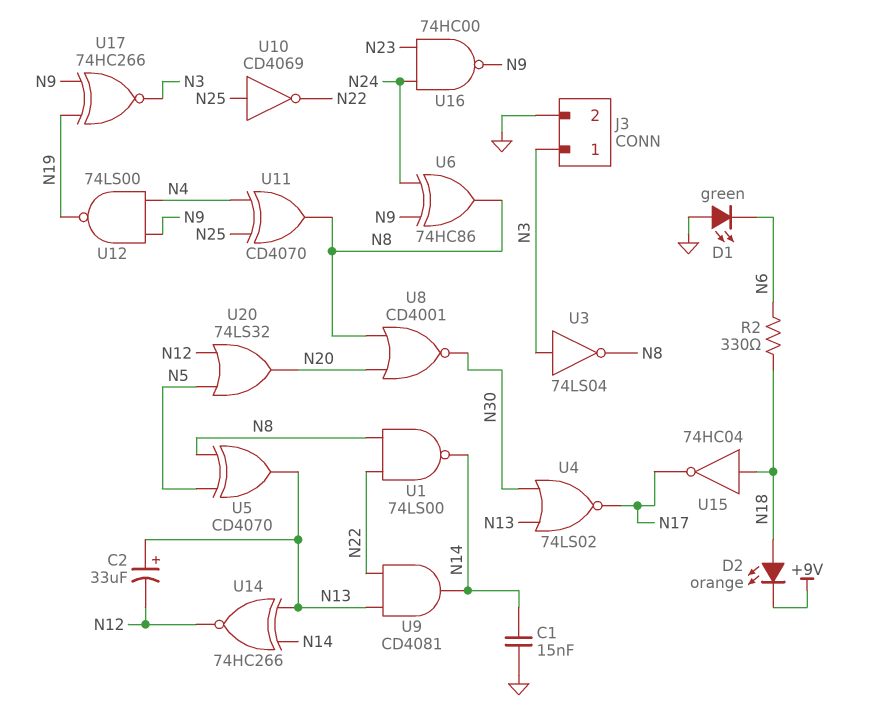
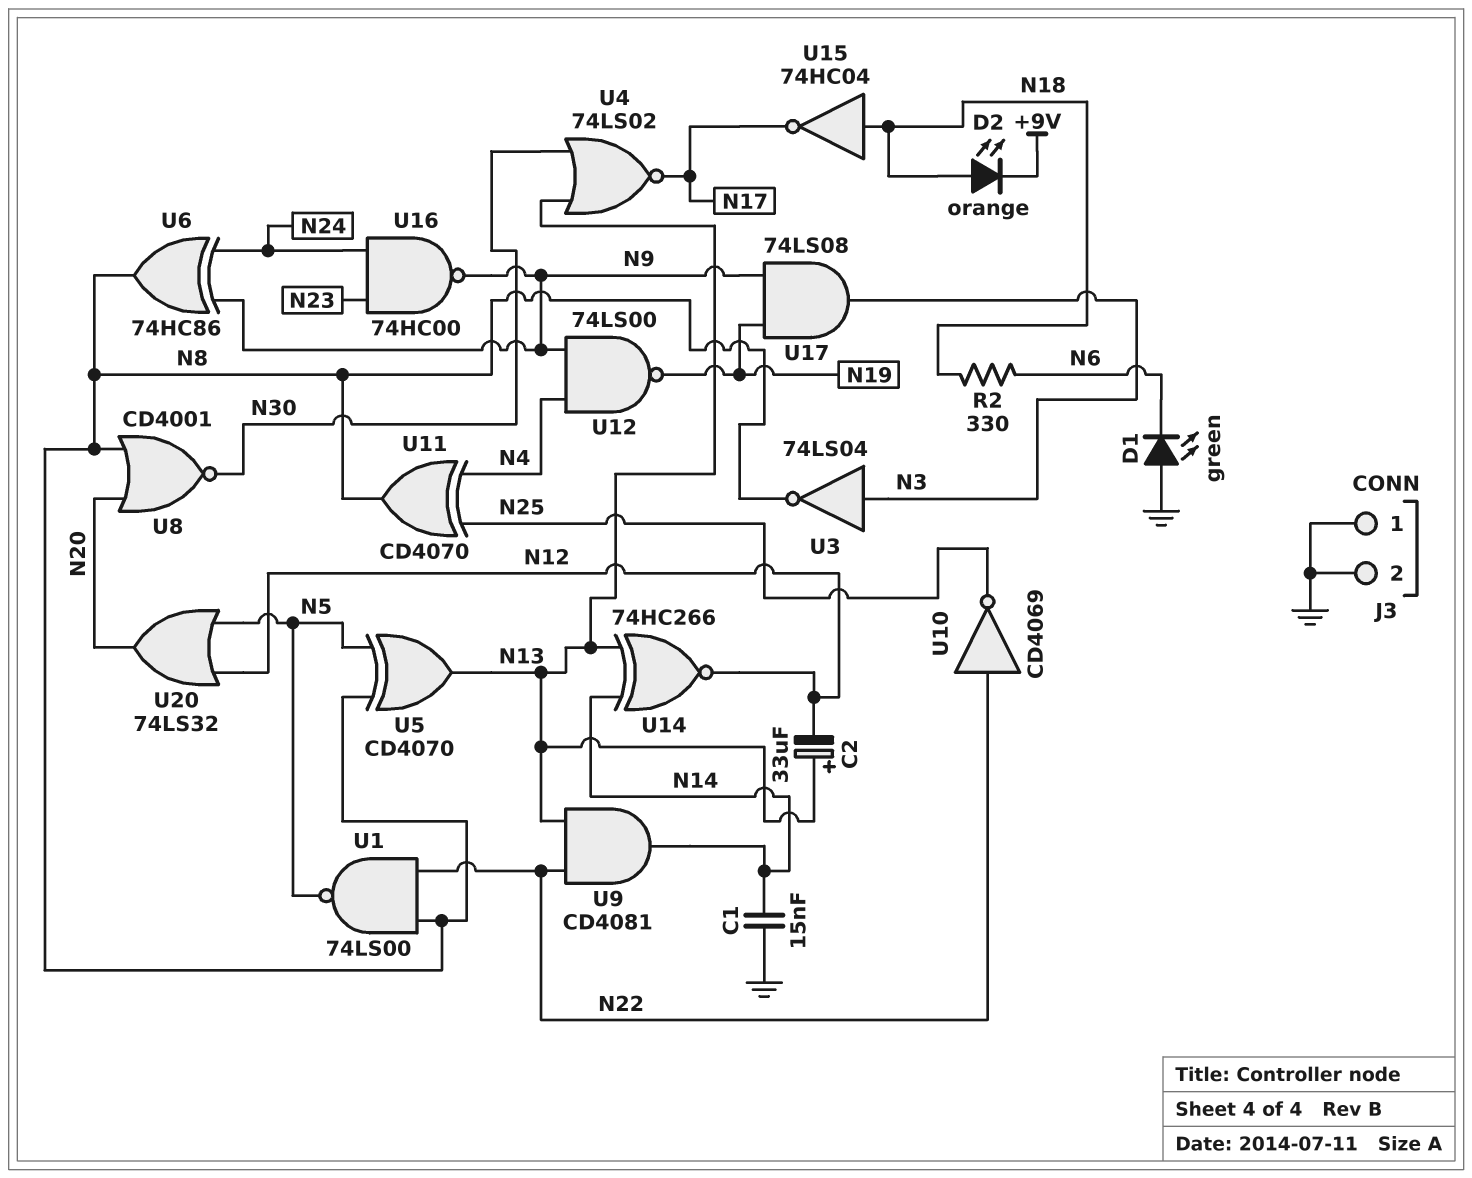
J3 pin 1: N3 -> GND
U1: NAND 74LS00 (in N8, in N22, out N14) -> NAND 74LS00 (in N8, in N22, out N5)
U10: NOT CD4069 (in N25, out N22) -> NOT CD4069 (in N22, out N25)
U17: XNOR 74HC266 (in N9, in N19, out N3) -> AND 74LS08 (in N9, in N19, out N3)

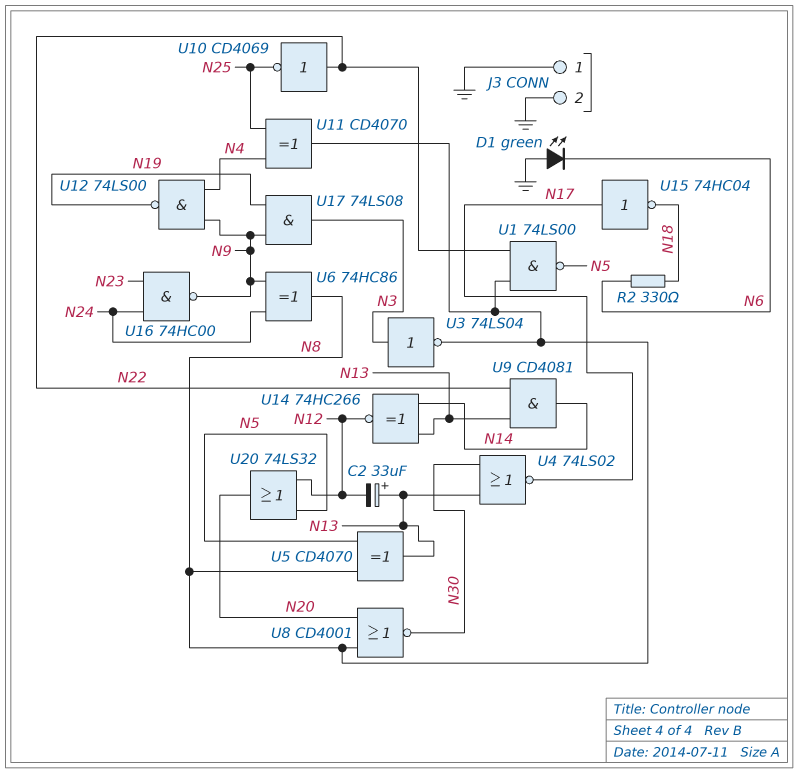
C1: 15nF (GND, N14) -> none
D2: LED orange (A N18, K +9V) -> none
U15: NOT 74HC04 (in N18, out N17) -> NOT 74HC04 (in N17, out N18)

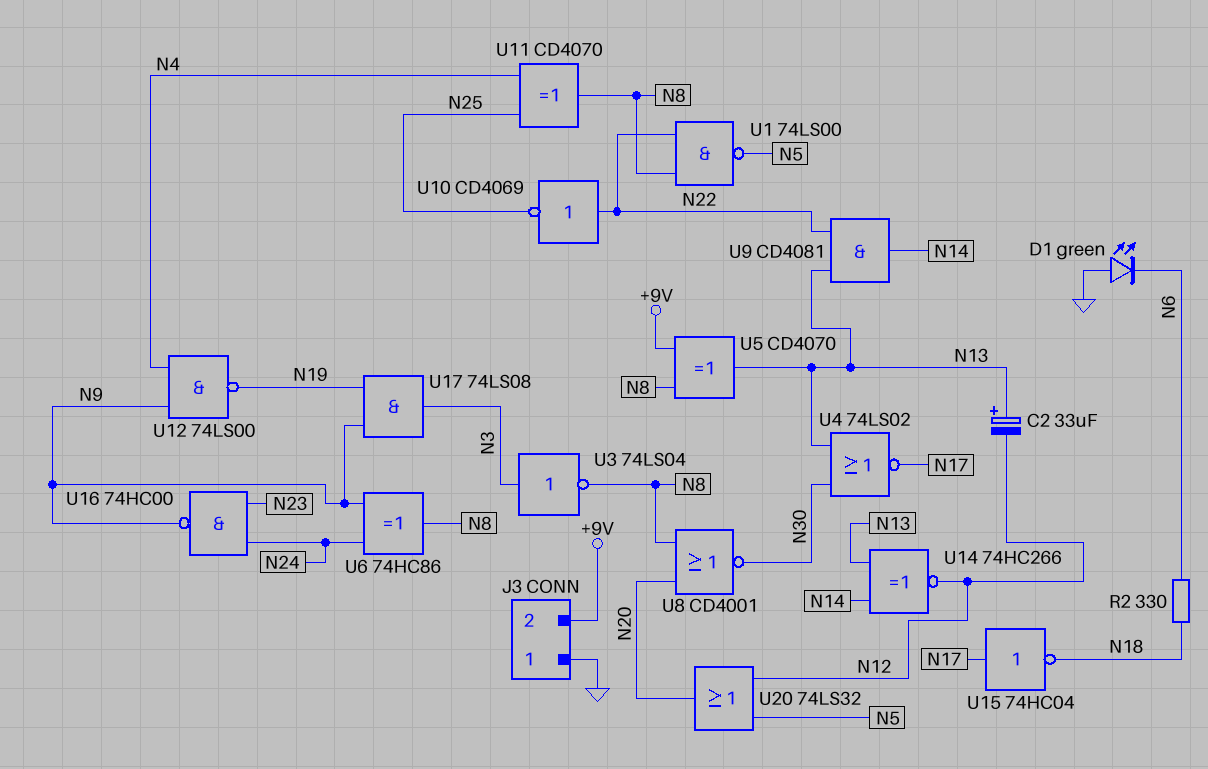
J3 pin 2: GND -> +9V
U5: XOR CD4070 (in N5, in N8, out N13) -> XOR CD4070 (in +9V, in N8, out N13)

